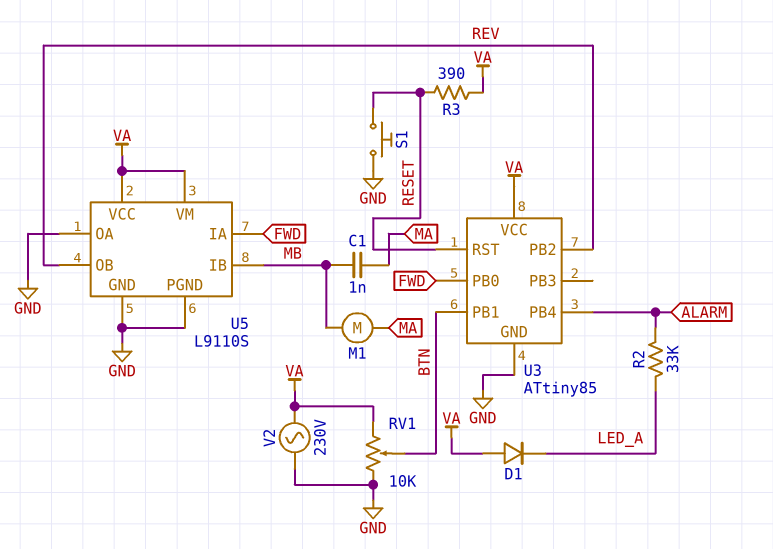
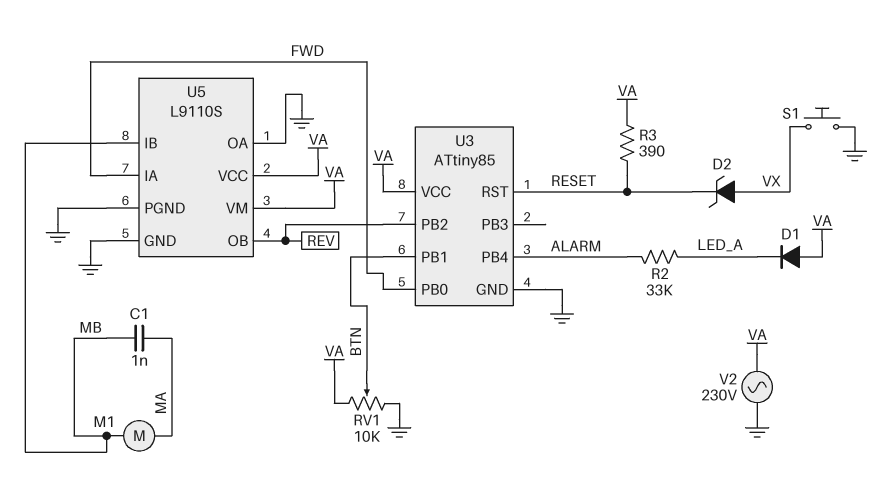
D2: none -> zener (A VX, K RESET)
S1: button (GND, RESET) -> button (GND, VX)

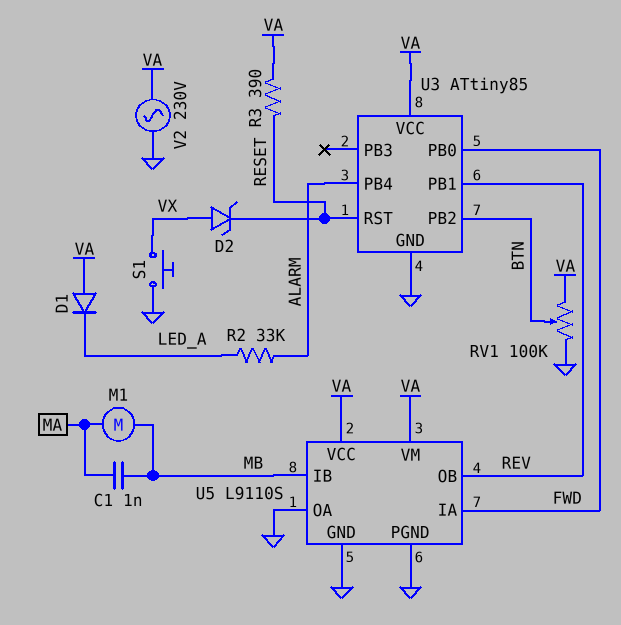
RV1: 10k (GND, VA, wiper BTN) -> 100k (GND, VA, wiper BTN)
U3 pin PB1: BTN -> REV
U3 pin PB2: REV -> BTN

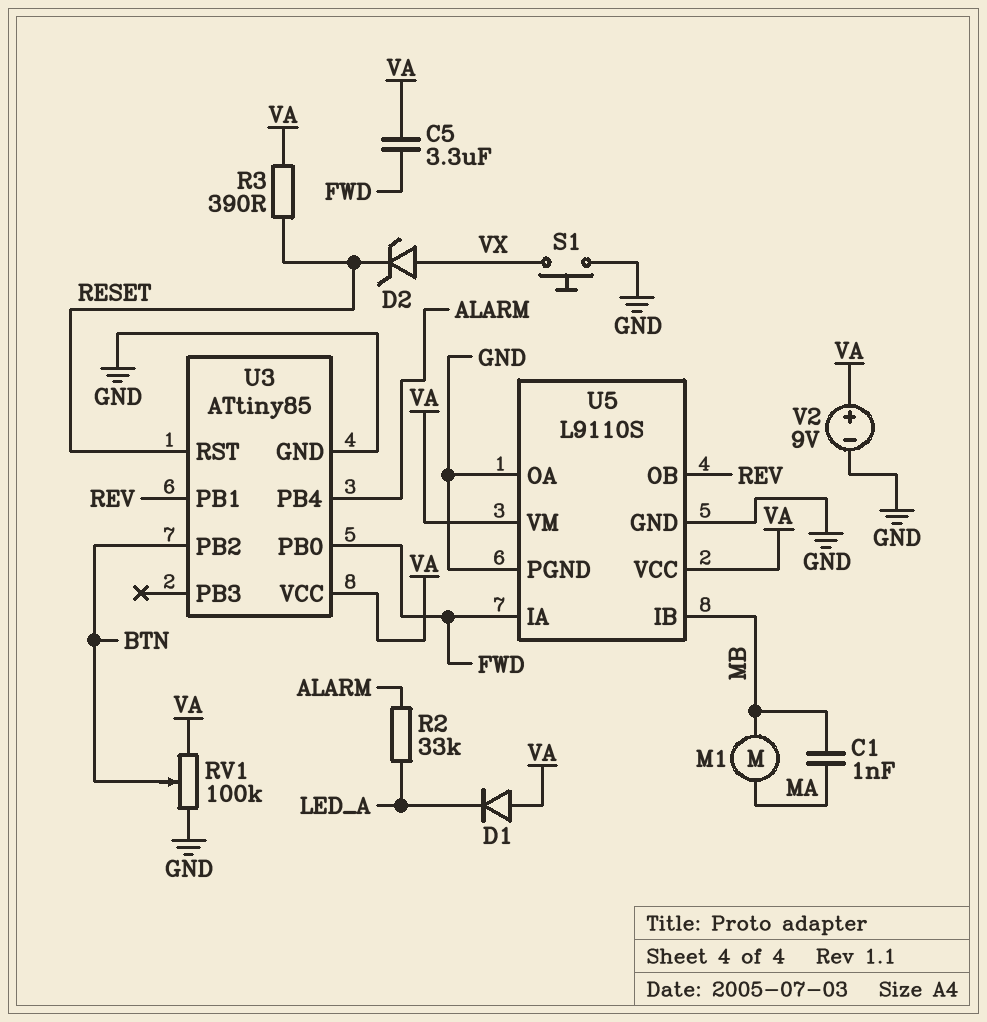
C5: none -> 3.3uF (FWD, VA)
V2: AC 230V (GND, VA) -> 9V (plus VA, minus GND)

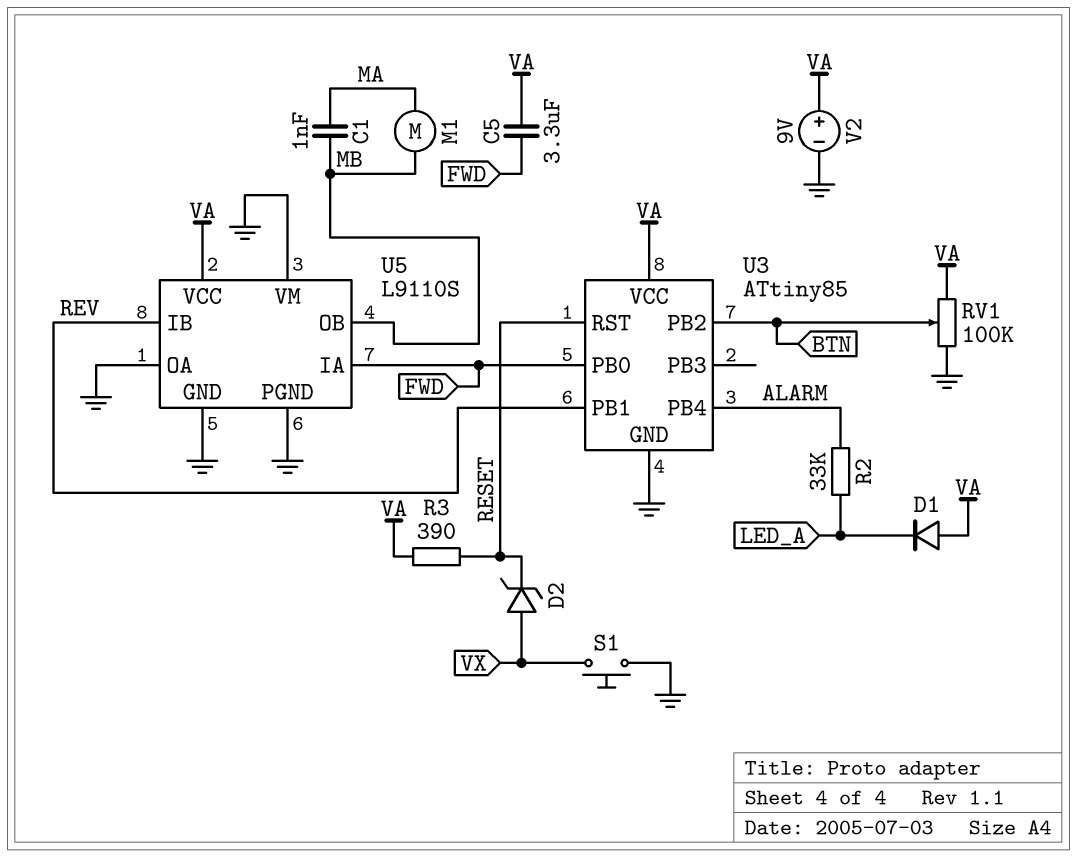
U5 pin IB: MB -> REV
U5 pin OB: REV -> MB
U5 pin VM: VA -> GND

